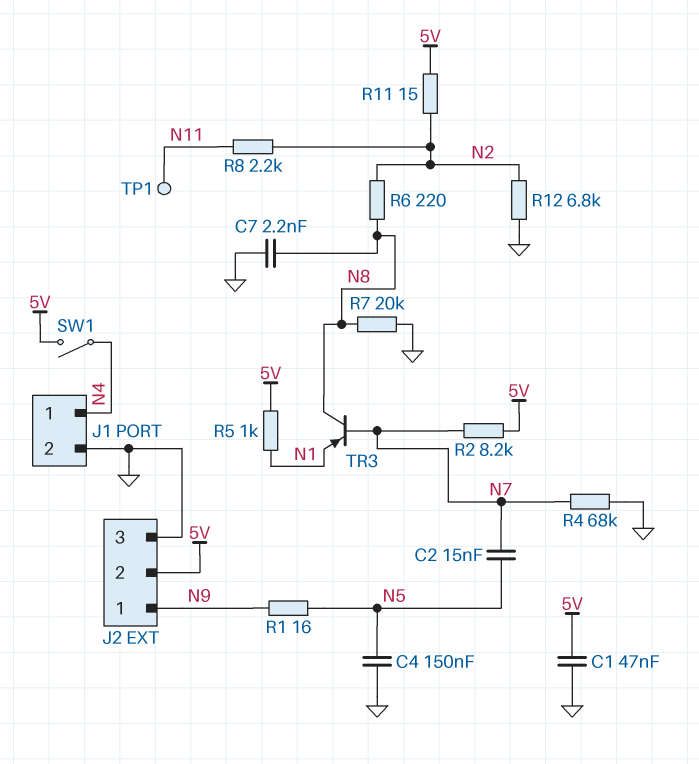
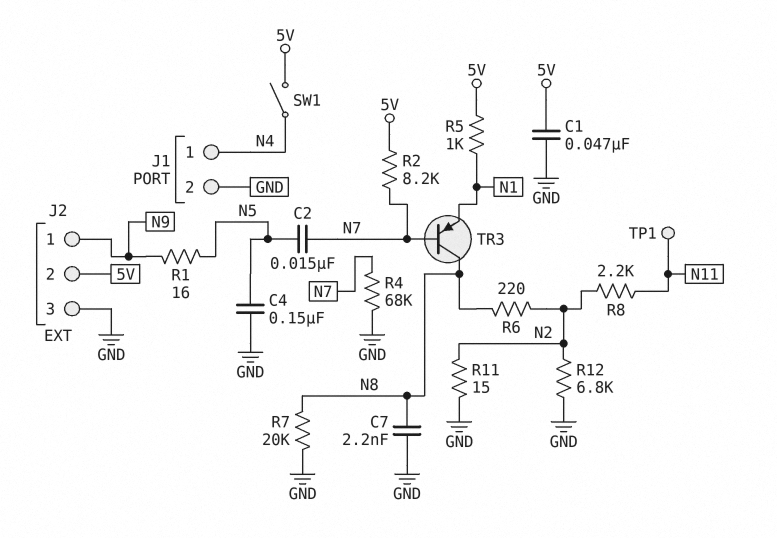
R11: 15 (5V, N2) -> 15 (GND, N2)

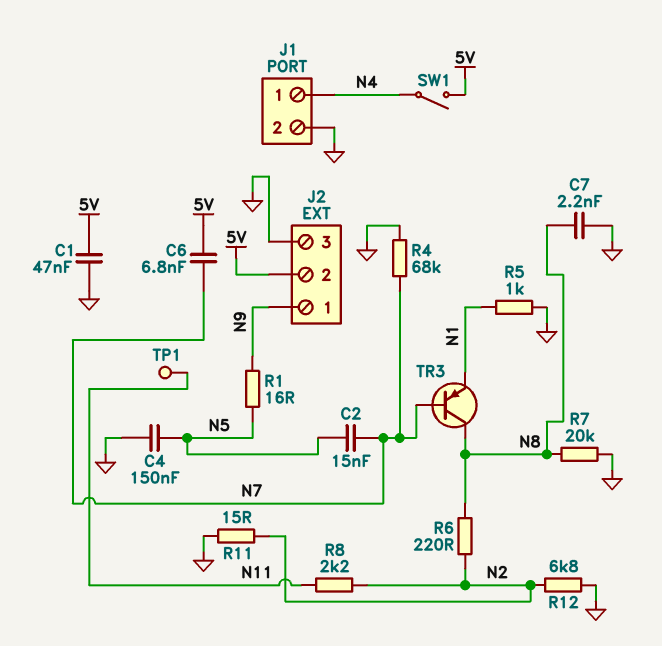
C6: none -> 6.8nF (5V, N7)
R2: 8.2k (5V, N7) -> none
R5: 1k (5V, N1) -> 1k (GND, N1)

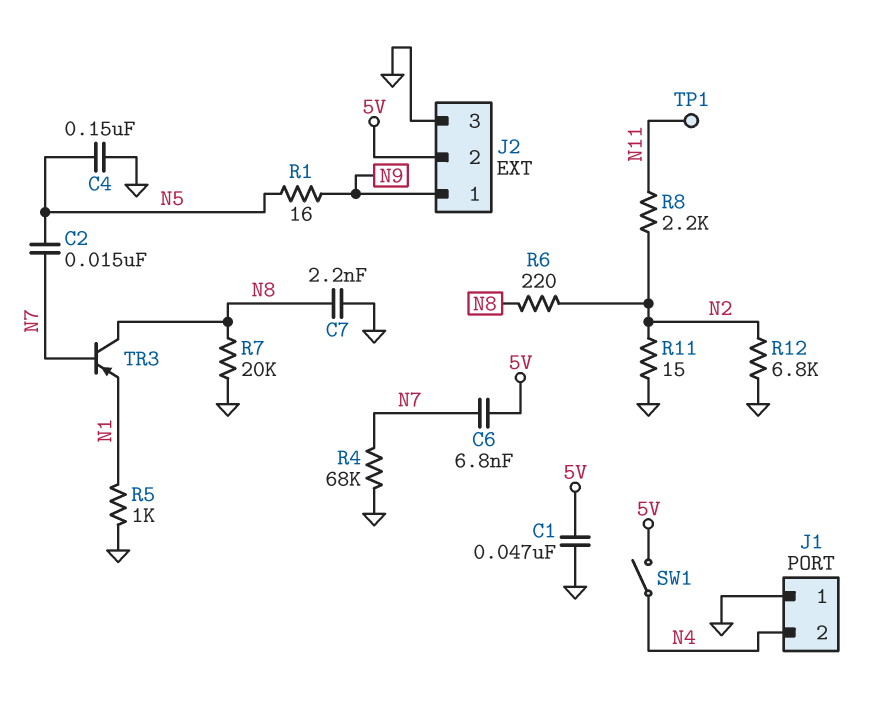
J1 pin 1: N4 -> GND
J1 pin 2: GND -> N4

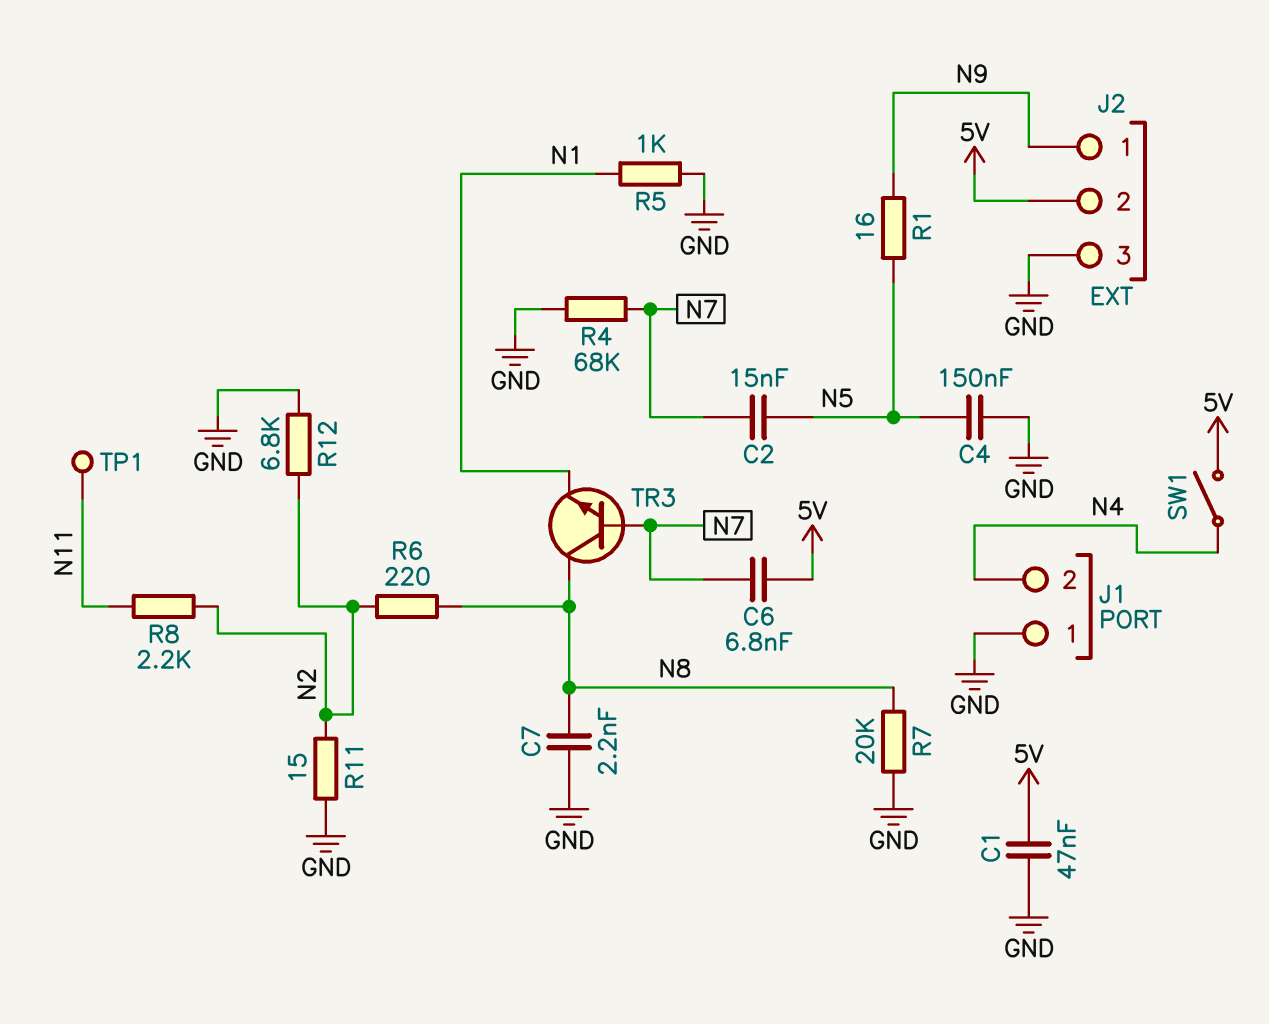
TR3: PNP (B N7, C N8, E N1) -> NPN (B N7, C N8, E N1)

